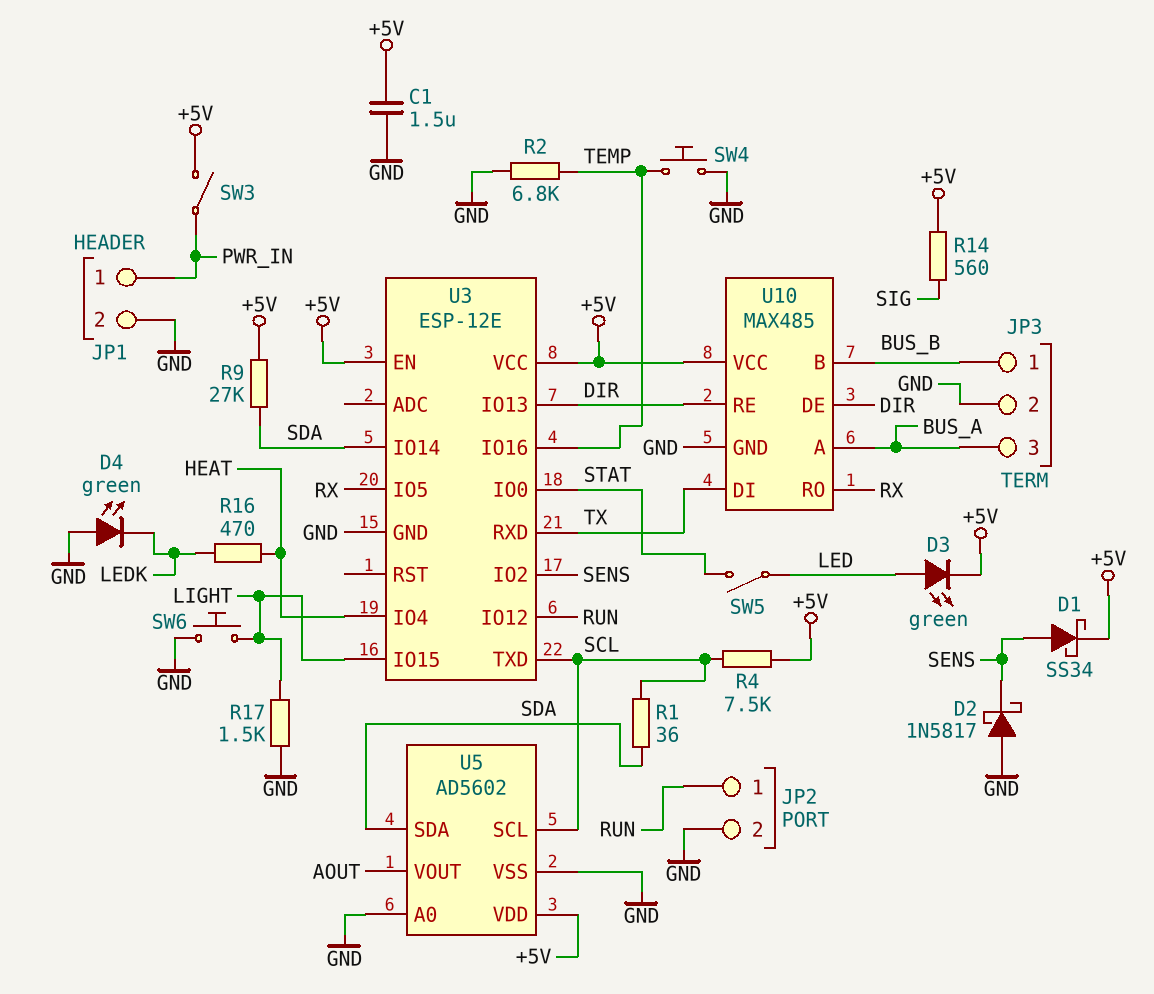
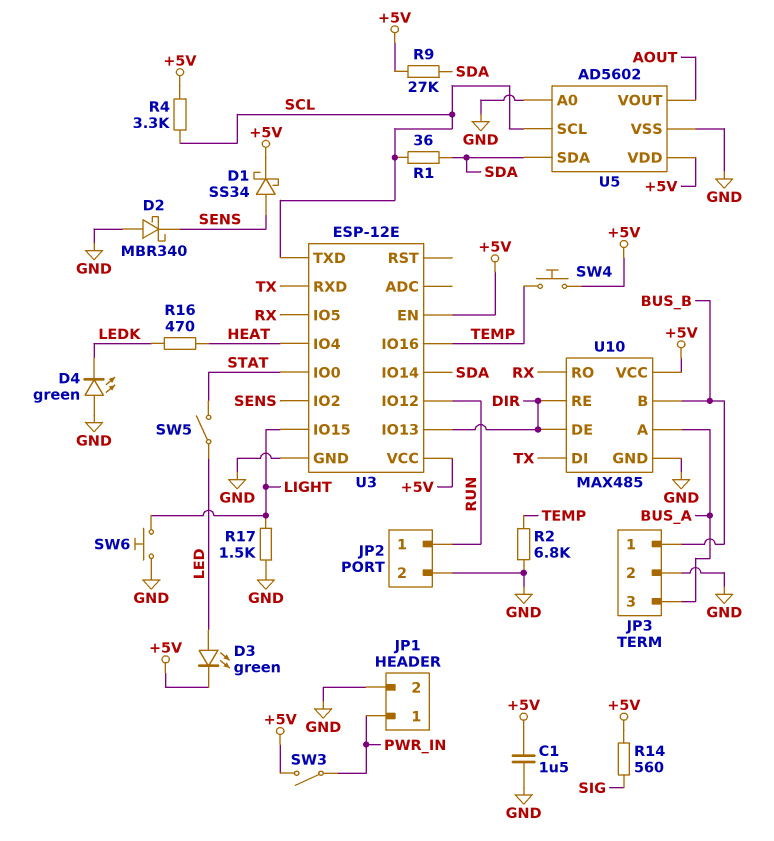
D2: schottky 1N5817 (A GND, K SENS) -> schottky MBR340 (A GND, K SENS)
R4: 7.5k (+5V, SCL) -> 3.3k (+5V, SCL)
SW4: button (GND, TEMP) -> button (+5V, TEMP)

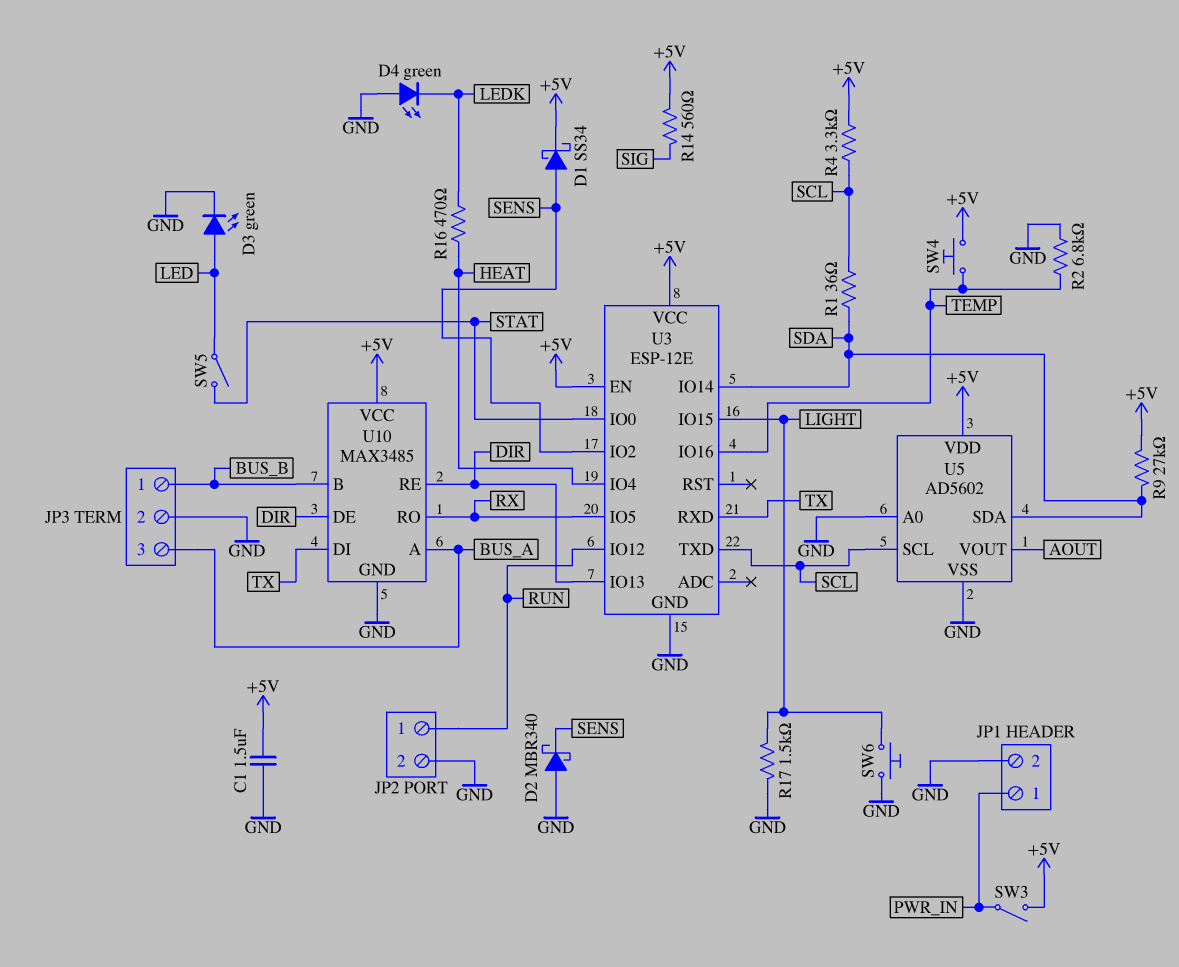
D3: LED green (A LED, K +5V) -> LED green (A LED, K GND)
U10: MAX485 -> MAX3485

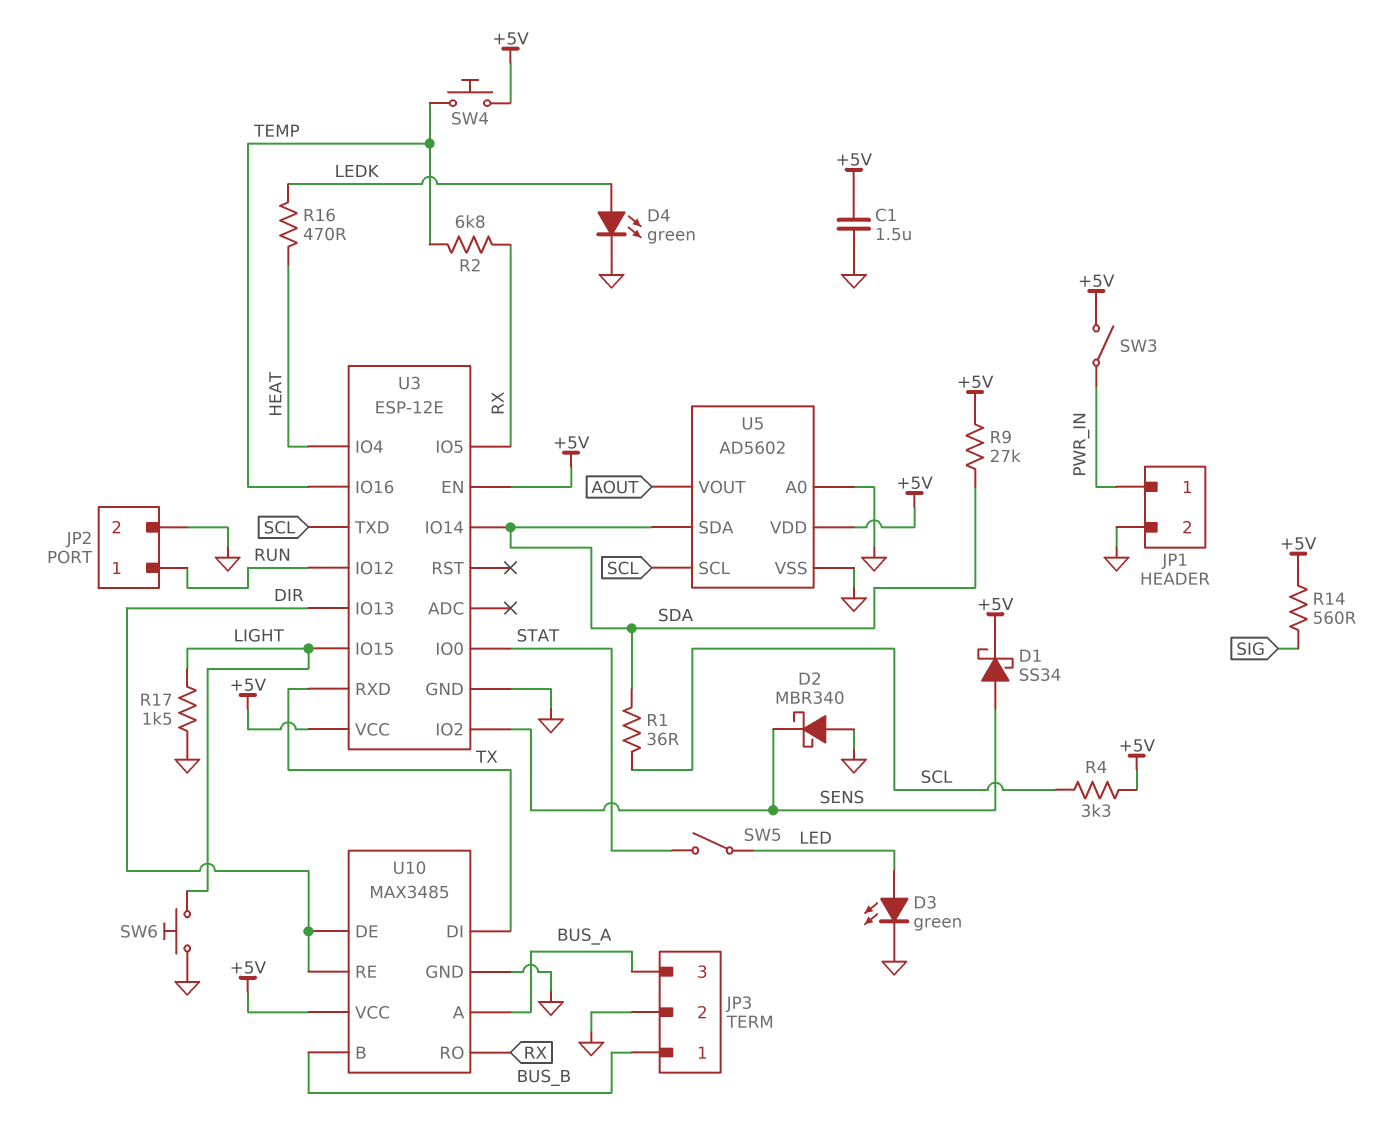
D4: LED green (A GND, K LEDK) -> LED green (A LEDK, K GND)
R2: 6.8k (GND, TEMP) -> 6.8k (RX, TEMP)

